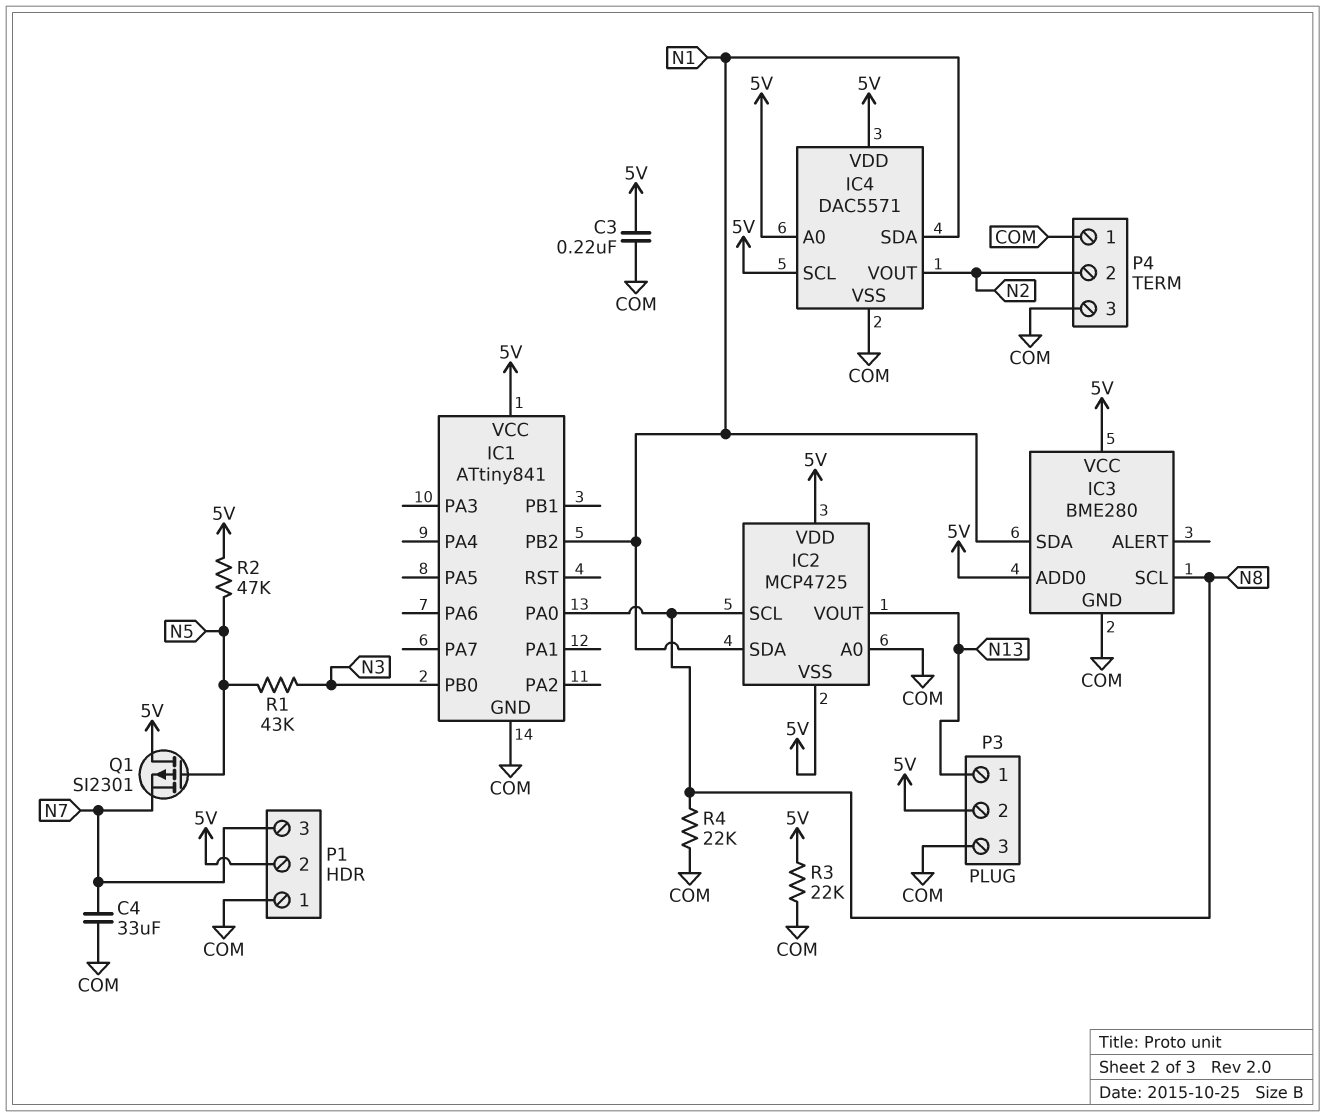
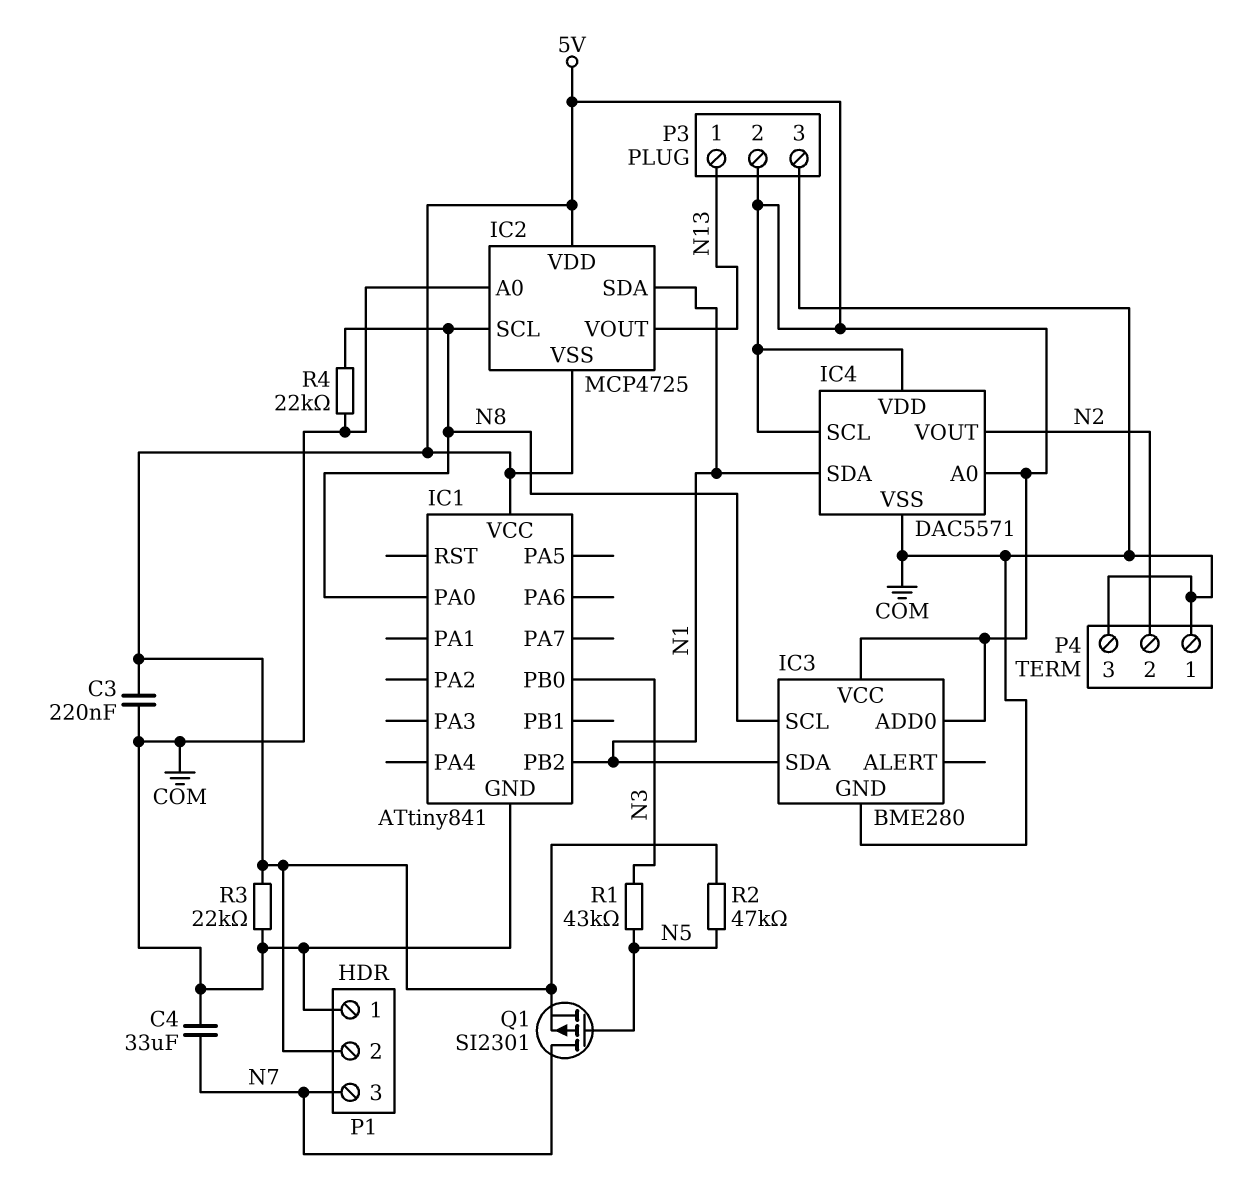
Q1: PMOS SI2301 (G N5, D 5V, S N7) -> PMOS SI2301 (G N5, D N7, S 5V)

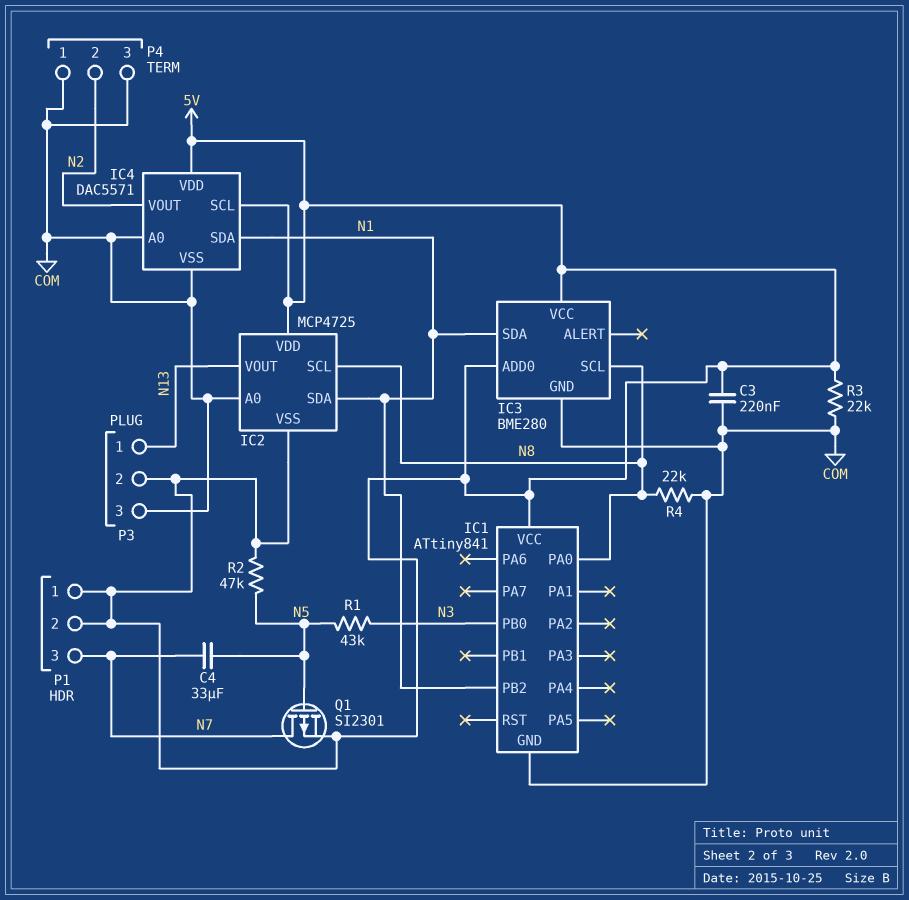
C4: 33uF (COM, N7) -> 33uF (N5, N7)
IC4 pin A0: 5V -> COM
P1 pin 1: COM -> 5V

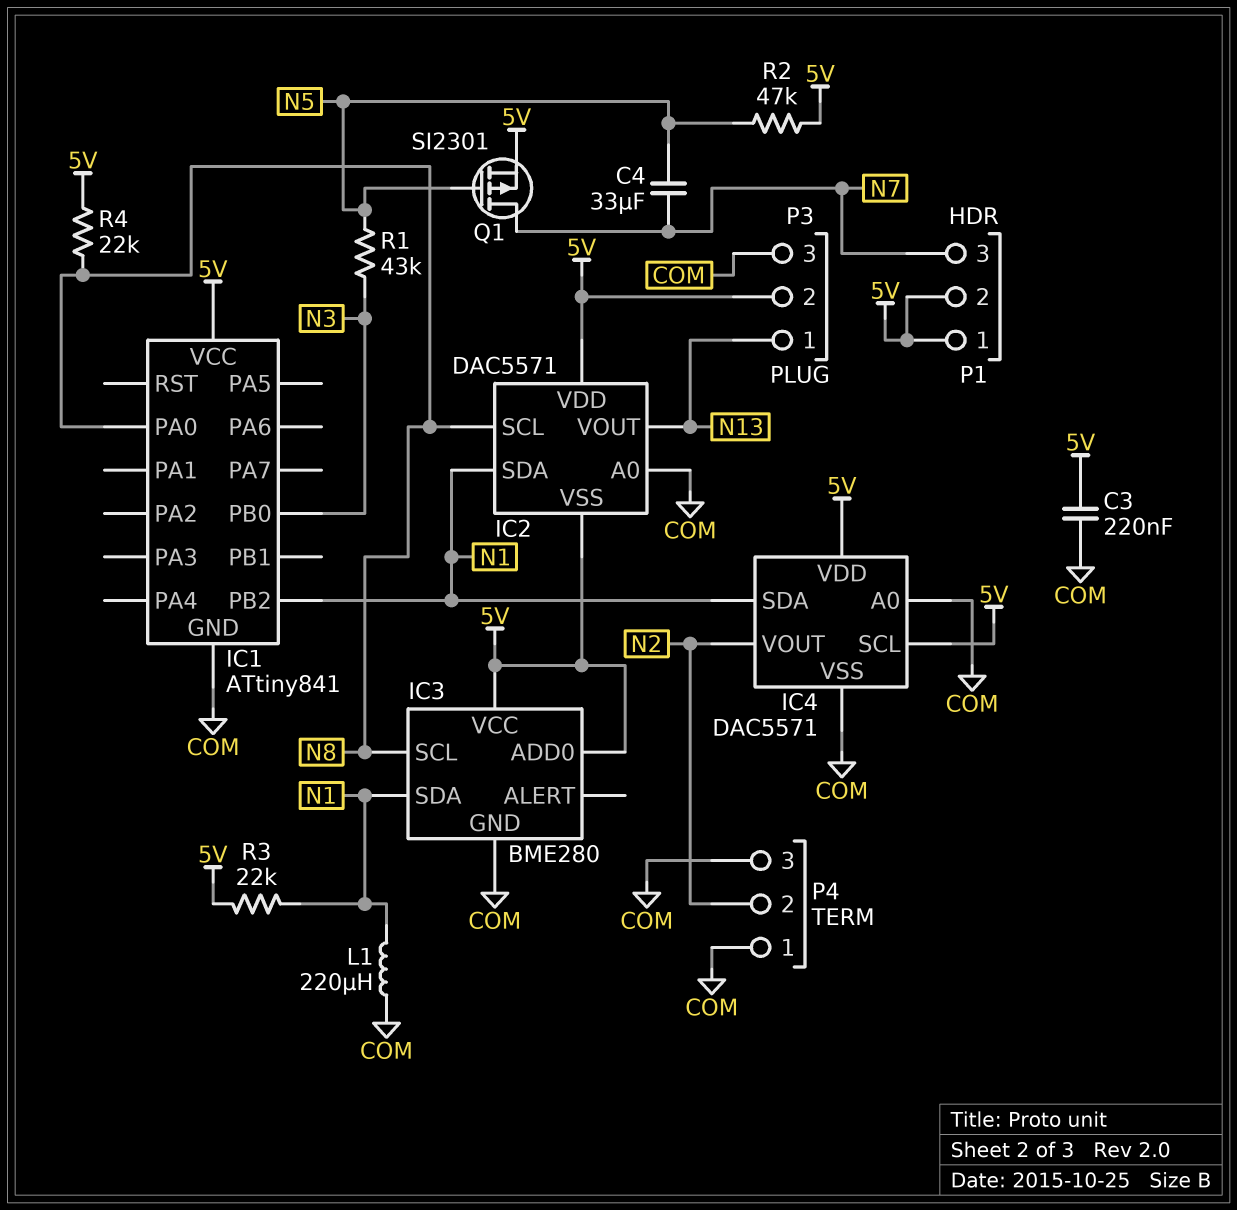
IC2: MCP4725 -> DAC5571
L1: none -> 220uH (COM, N1)
R3: 22k (5V, COM) -> 22k (5V, N1)
R4: 22k (COM, N8) -> 22k (5V, N8)

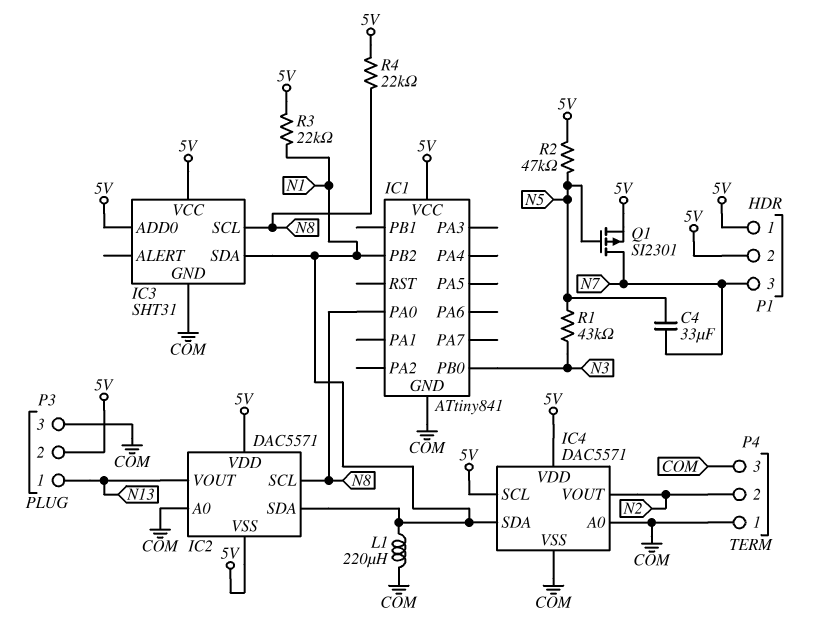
C3: 220nF (5V, COM) -> none
IC3: BME280 -> SHT31

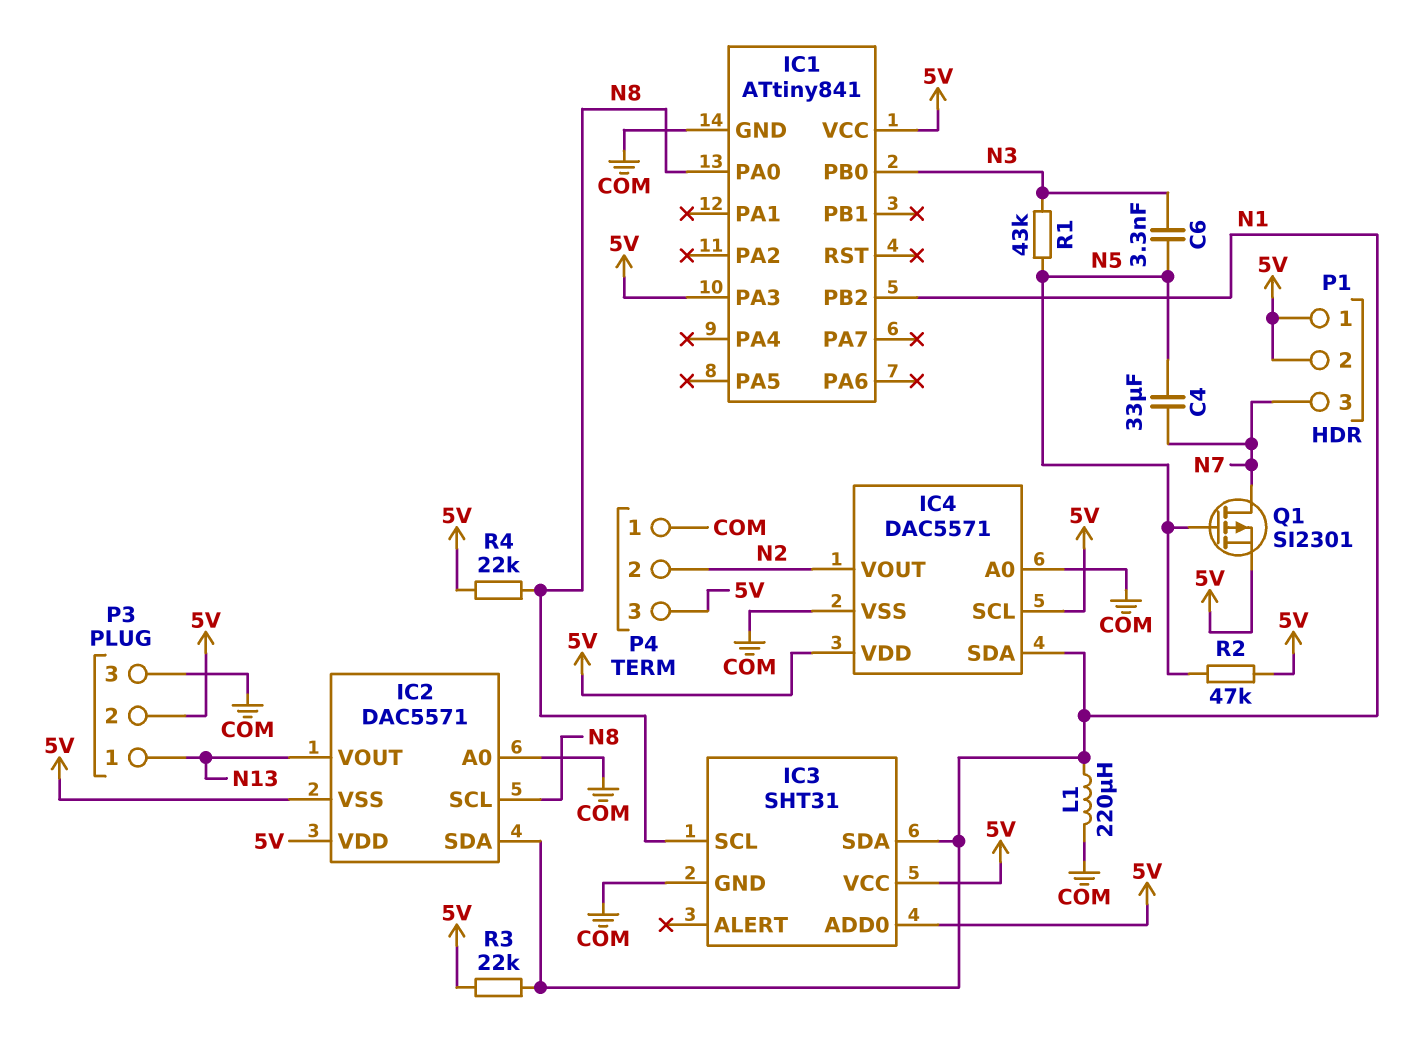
C6: none -> 3.3nF (N3, N5)
IC1 pin PA3: none -> 5V
P4 pin 3: COM -> 5V

